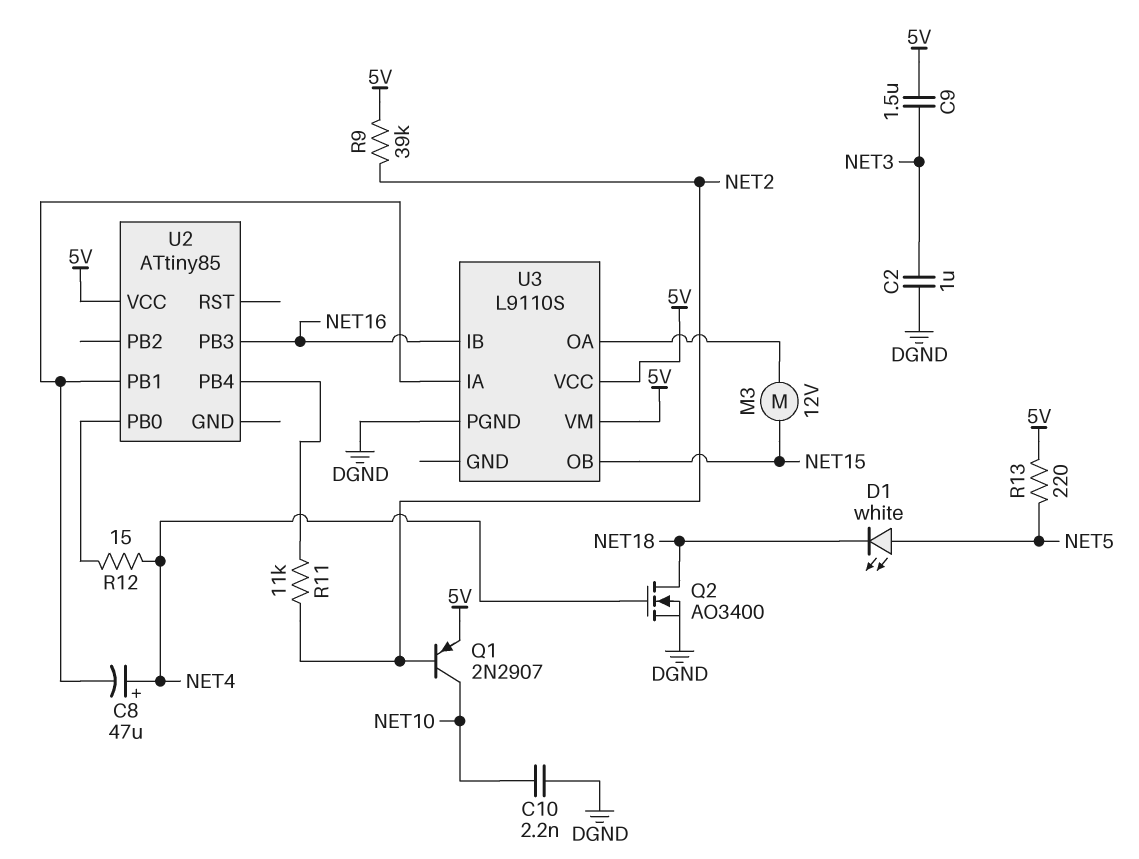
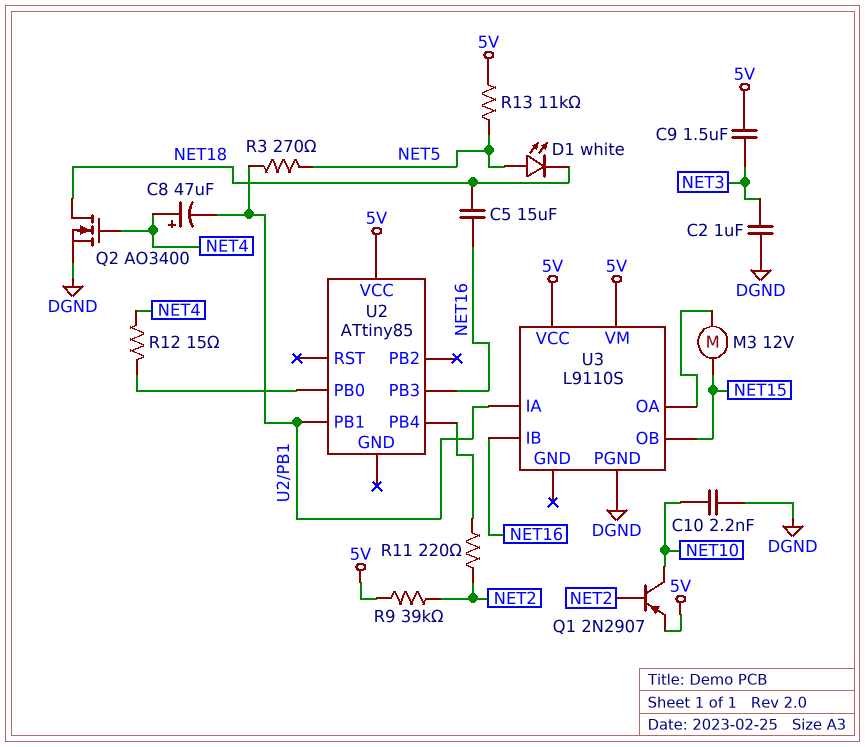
C5: none -> 15uF (NET16, NET18)
R3: none -> 270 (NET5, U2/PB1)
R11: 11k (NET2, U2/PB4) -> 220 (NET2, U2/PB4)
R13: 220 (5V, NET5) -> 11k (5V, NET5)

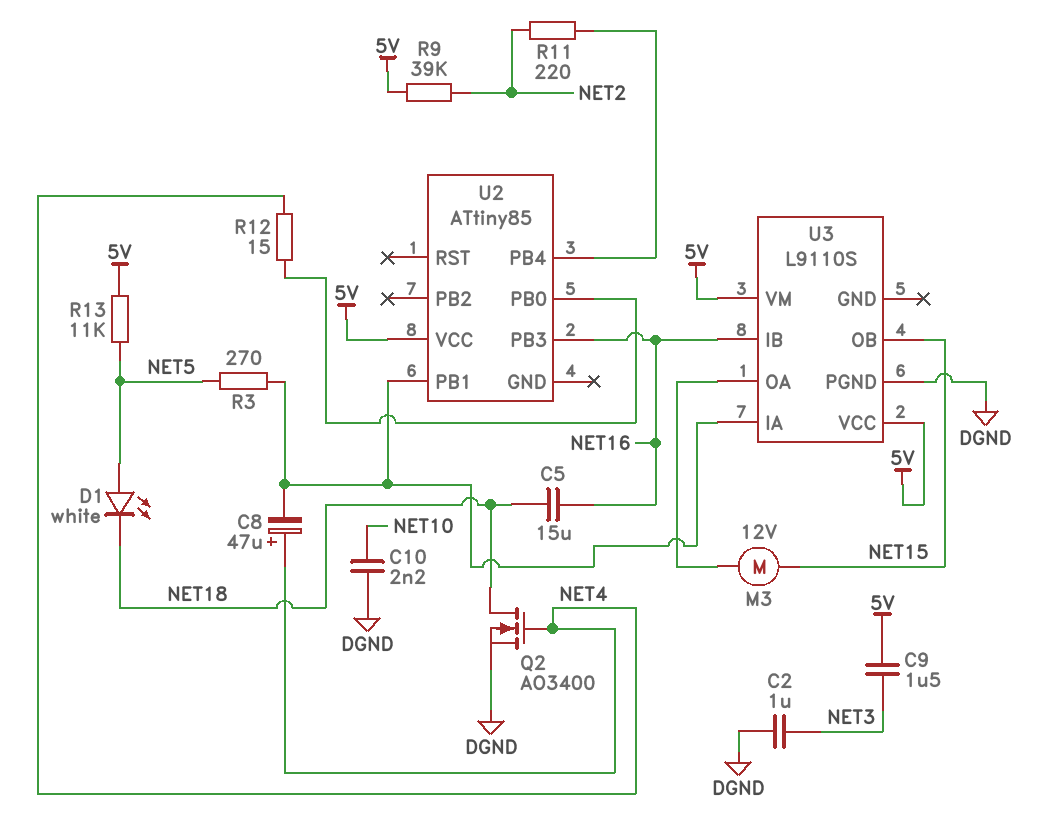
Q1: PNP 2N2907 (B NET2, C NET10, E 5V) -> none

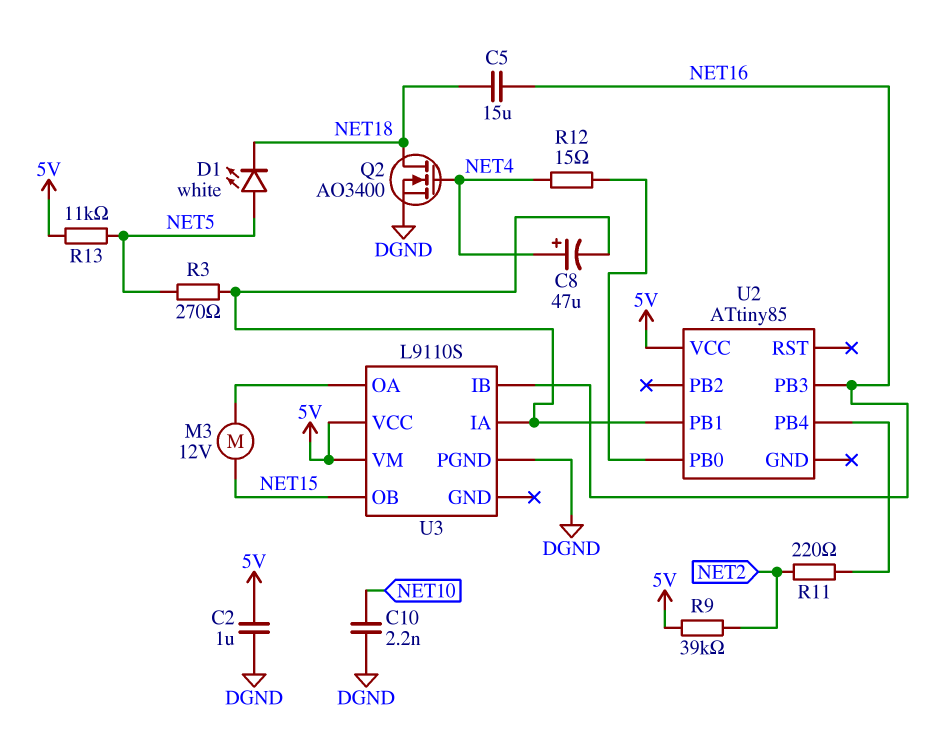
C2: 1uF (DGND, NET3) -> 1uF (5V, DGND)
C9: 1.5uF (5V, NET3) -> none

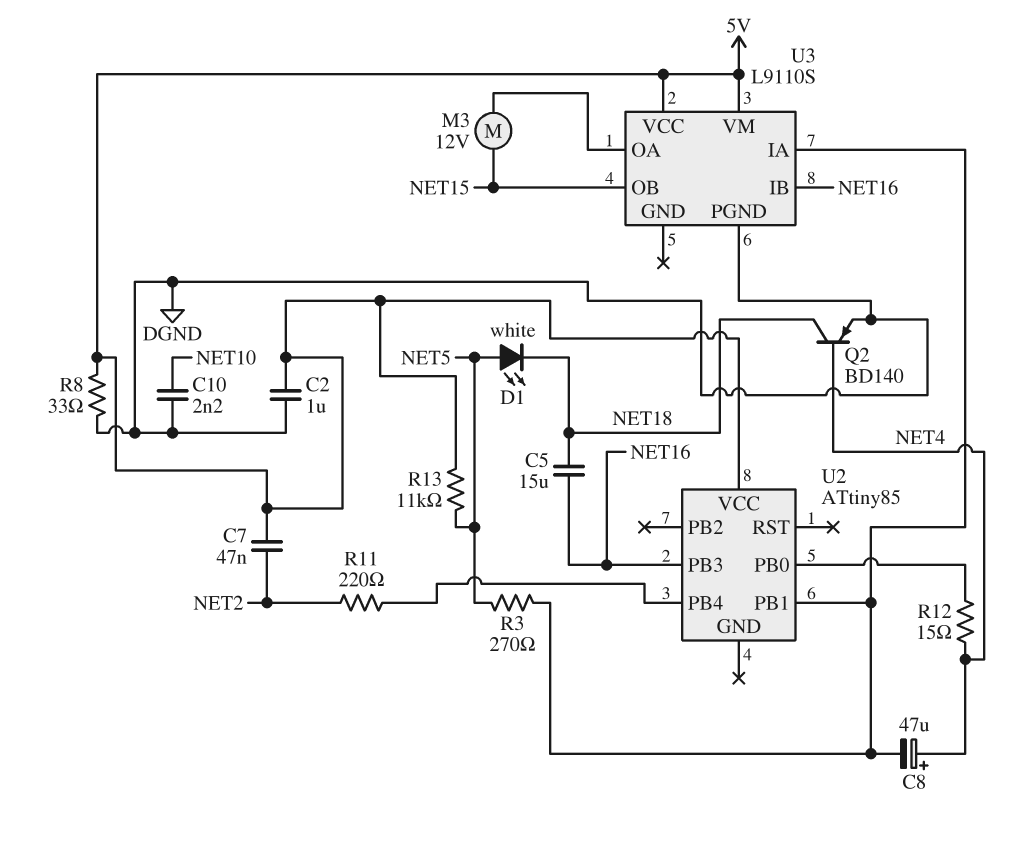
C7: none -> 47nF (5V, NET2)
Q2: NMOS AO3400 (G NET4, D NET18, S DGND) -> PNP BD140 (B NET4, C NET18, E DGND)
R8: none -> 33 (5V, DGND)
R9: 39k (5V, NET2) -> none

